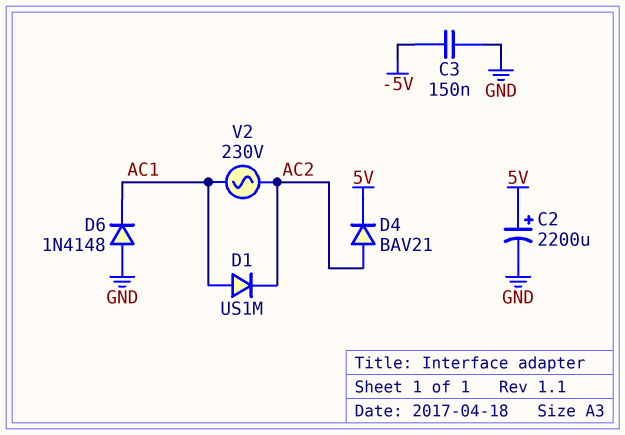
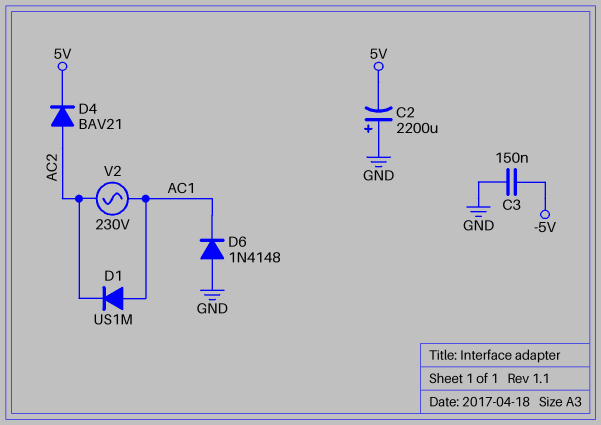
C2: 2200uF (plus 5V, minus GND) -> 2200uF (plus GND, minus 5V)

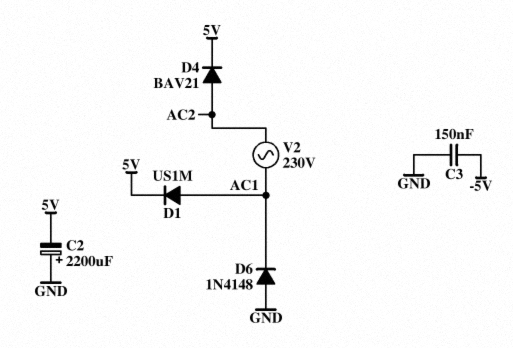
D1: diode US1M (A AC1, K AC2) -> diode US1M (A AC1, K 5V)

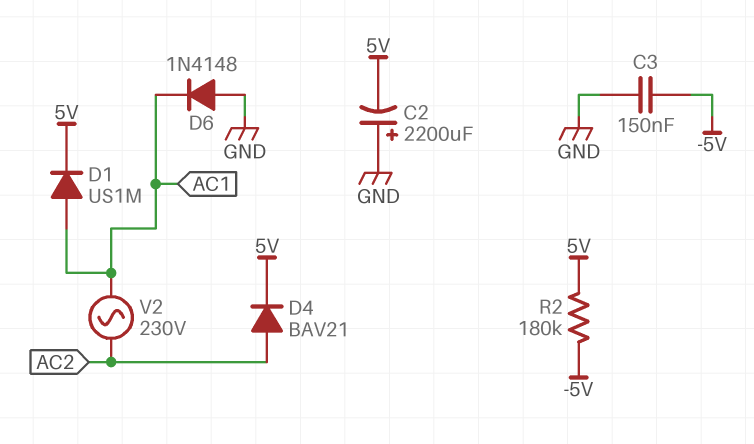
R2: none -> 180k (-5V, 5V)

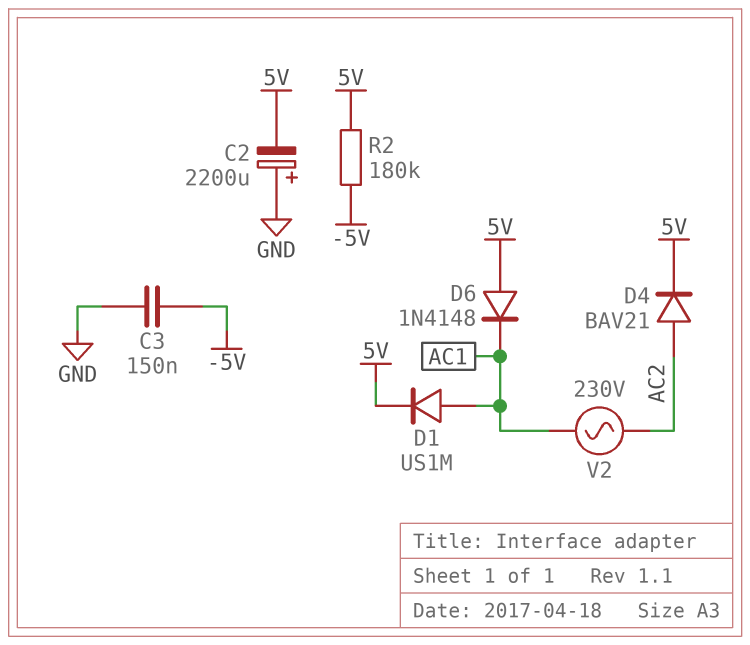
D6: diode 1N4148 (A GND, K AC1) -> diode 1N4148 (A 5V, K AC1)

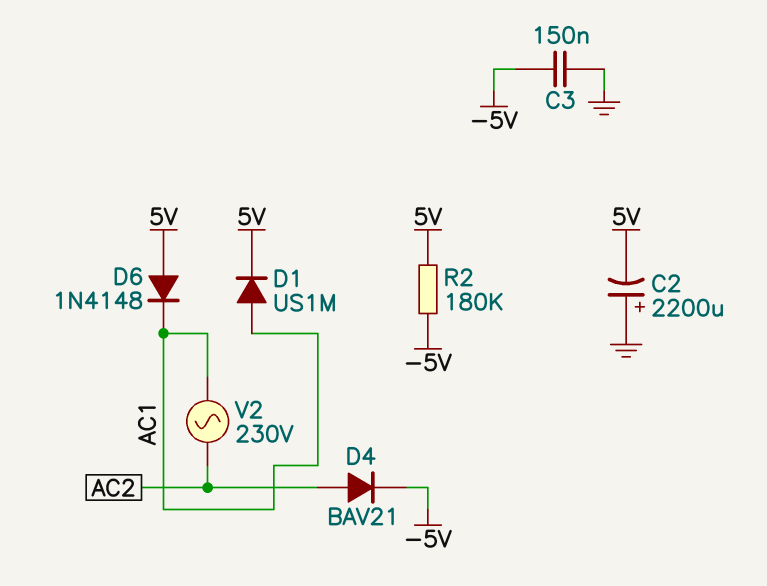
D4: diode BAV21 (A AC2, K 5V) -> diode BAV21 (A AC2, K -5V)

